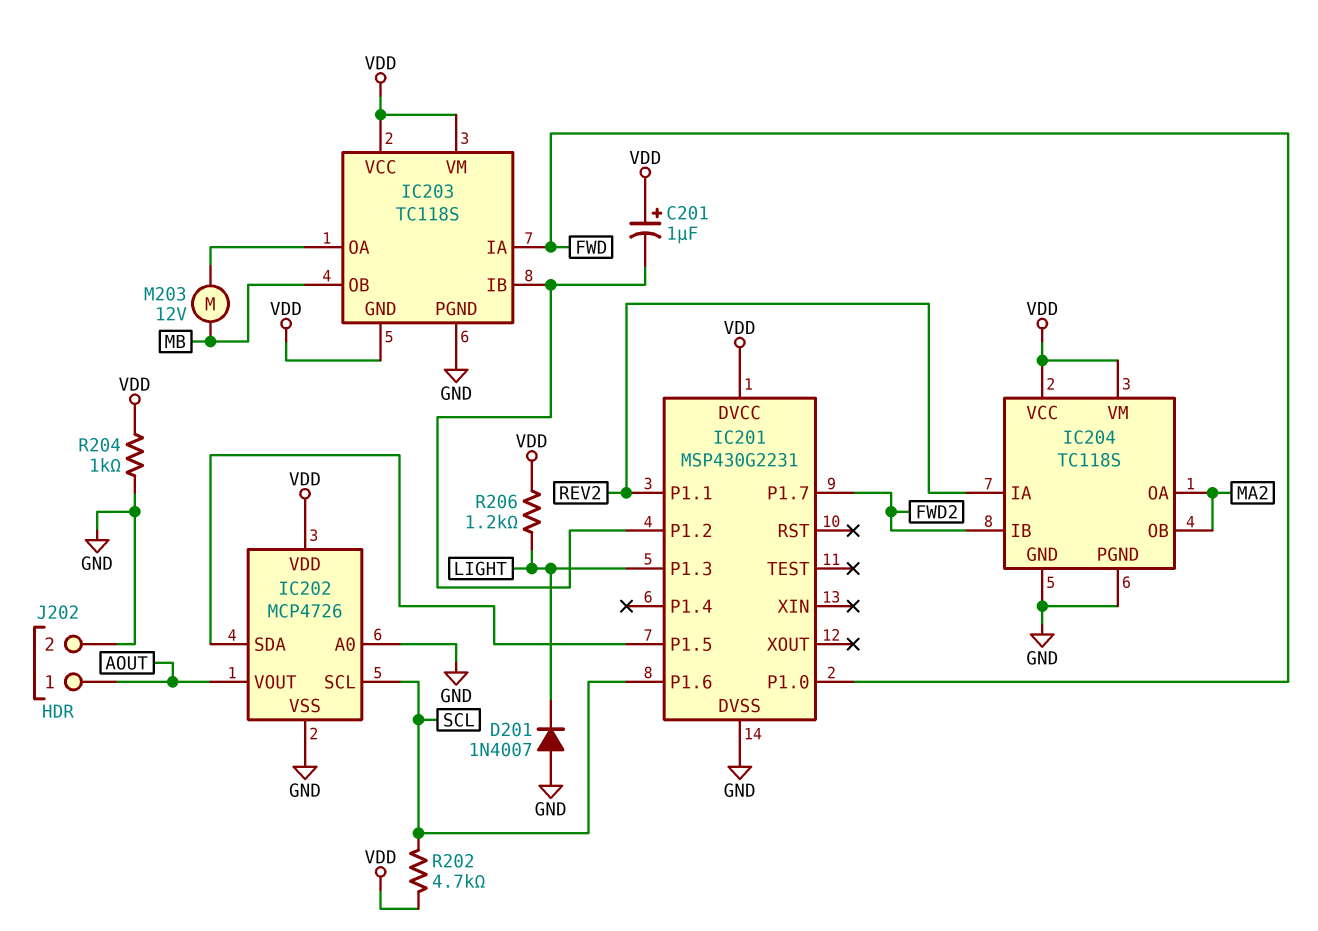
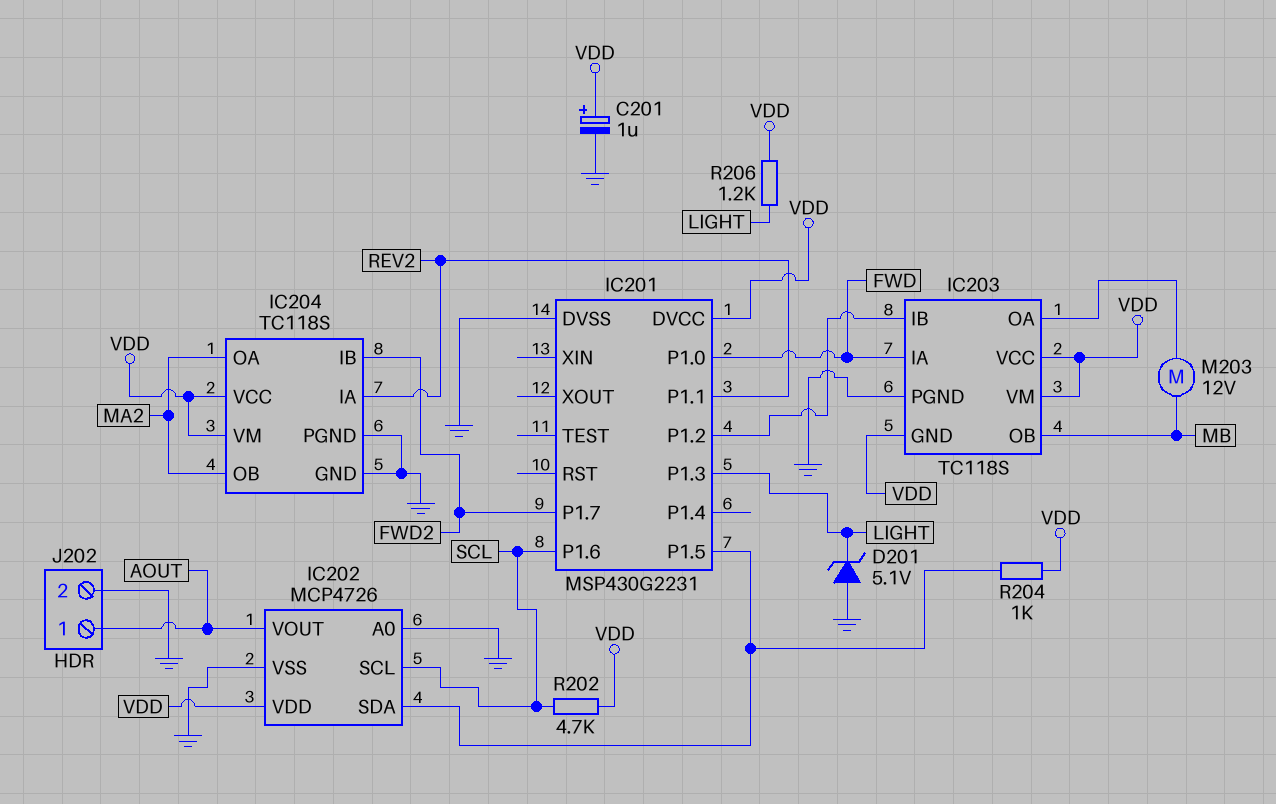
C201: 1uF (plus VDD, minus IC201/P1.2) -> 1uF (plus VDD, minus GND)
D201: diode 1N4007 (A GND, K LIGHT) -> zener 5.1V (A GND, K LIGHT)
R204: 1k (GND, VDD) -> 1k (IC201/P1.5, VDD)

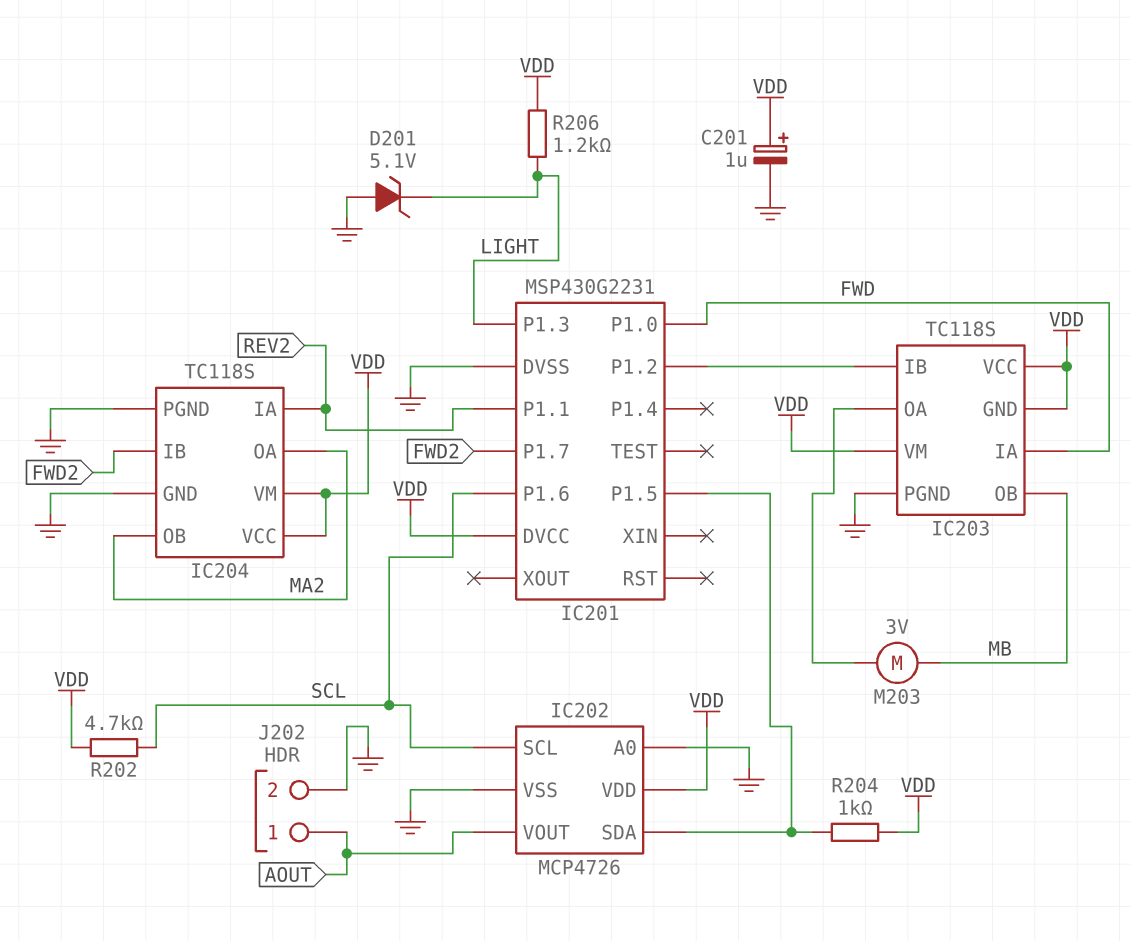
M203: motor 12V (IC203/OA, MB) -> motor 3V (IC203/OA, MB)

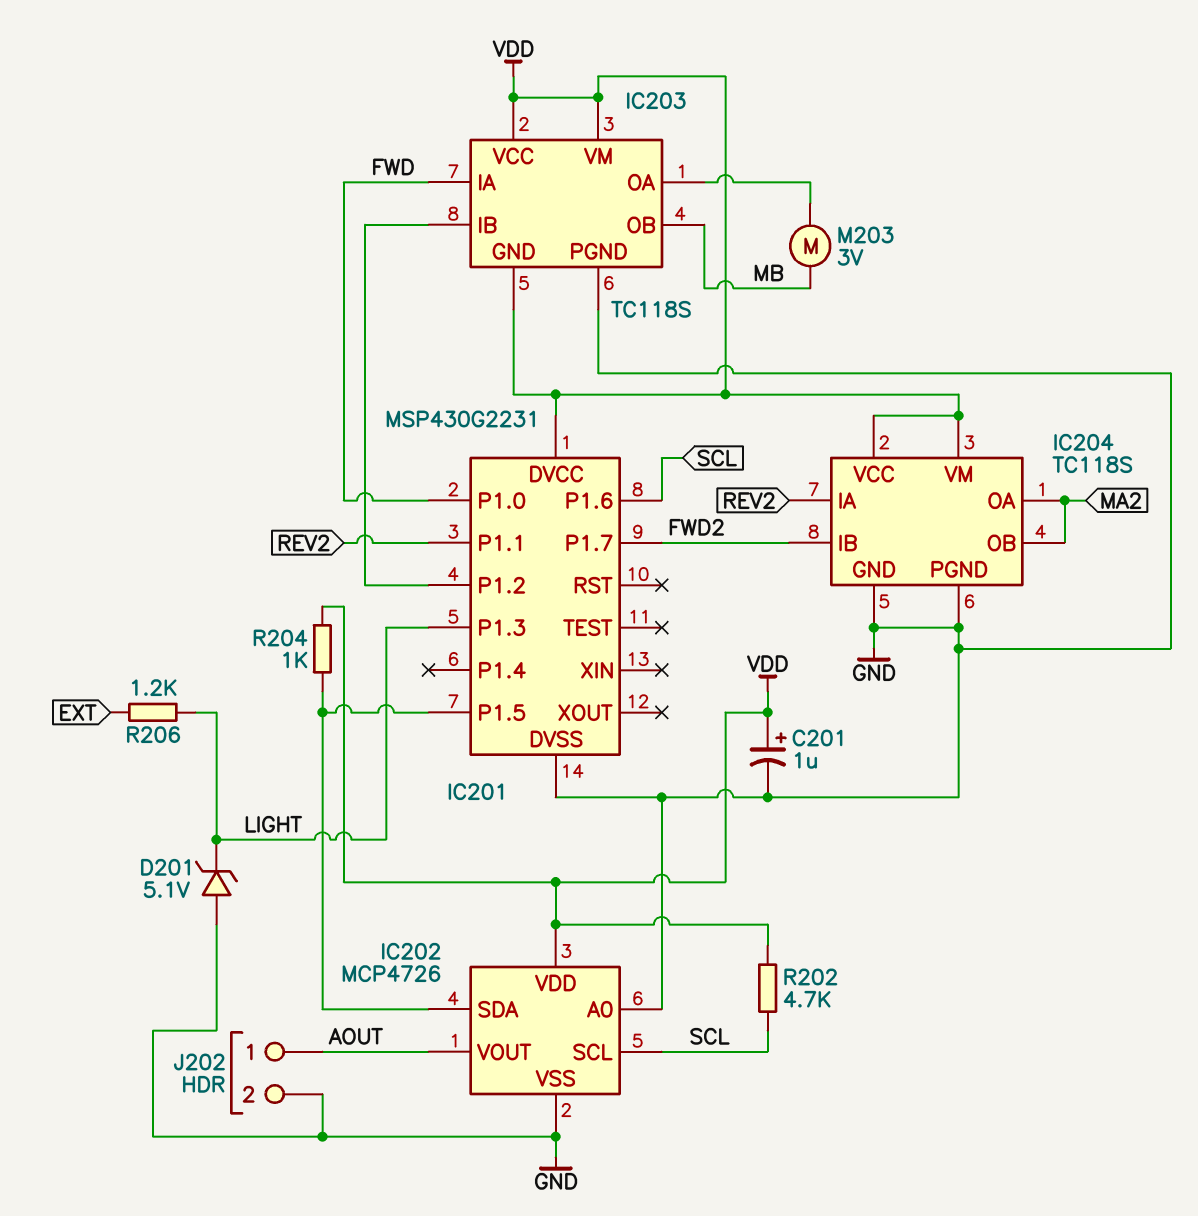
R206: 1.2k (LIGHT, VDD) -> 1.2k (EXT, LIGHT)

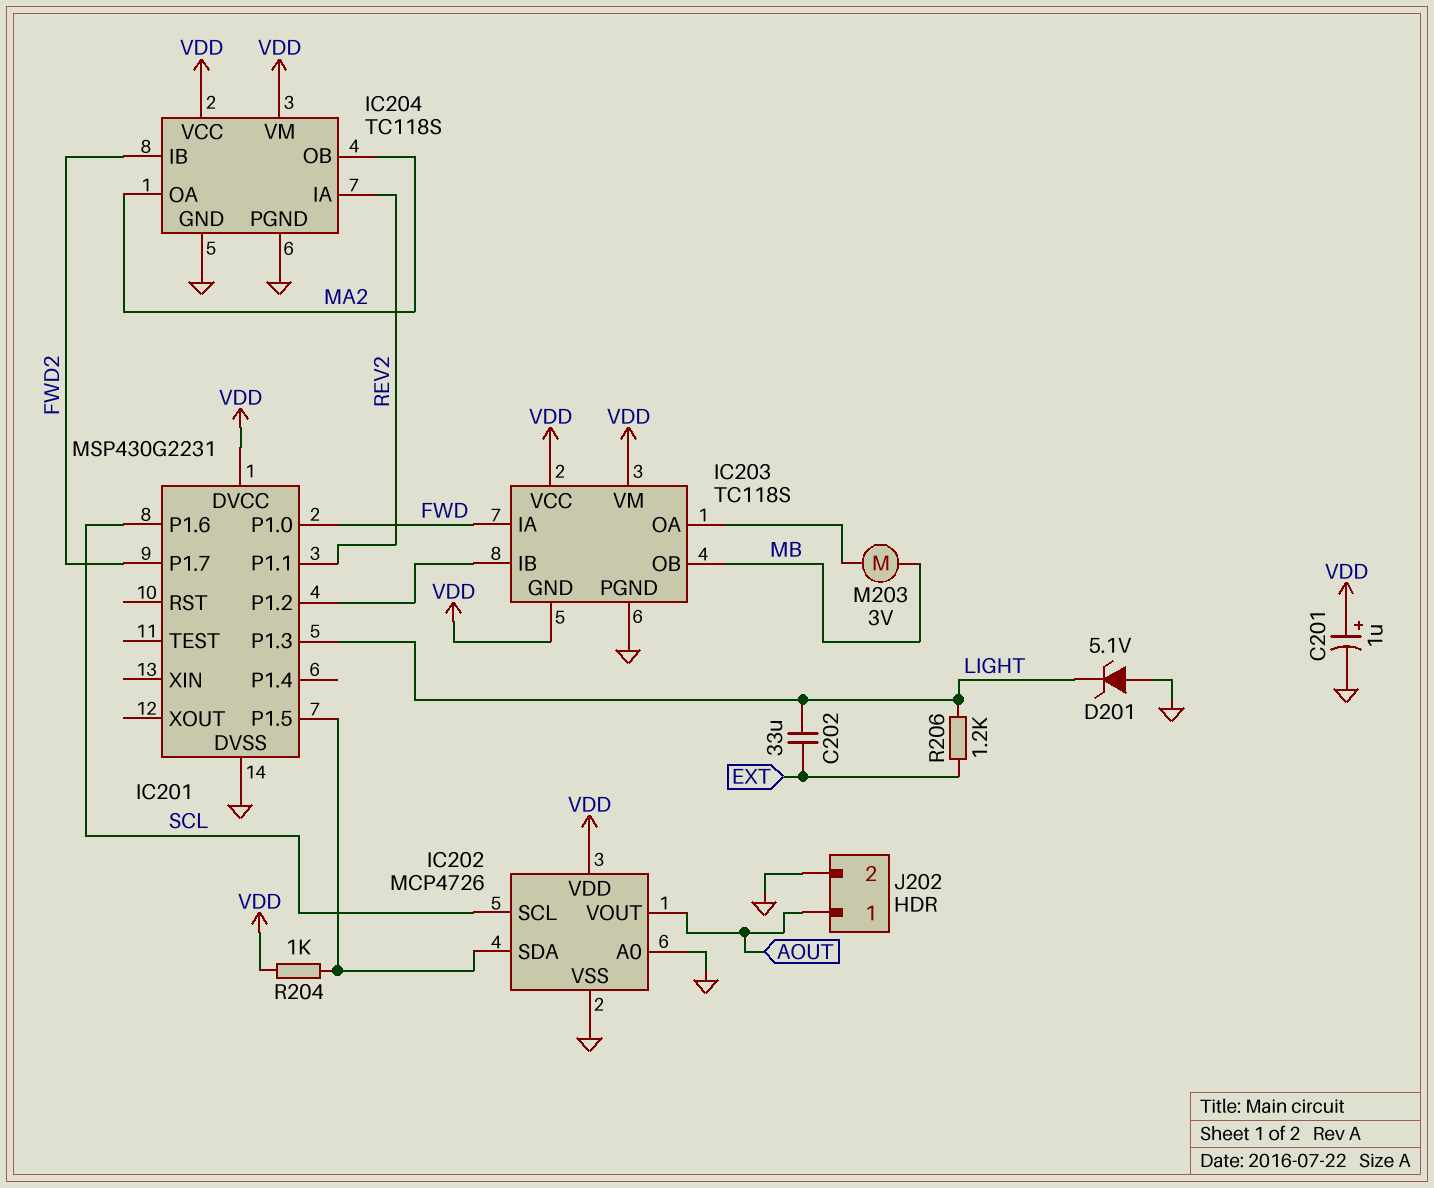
C202: none -> 33uF (EXT, LIGHT)
R202: 4.7k (SCL, VDD) -> none

